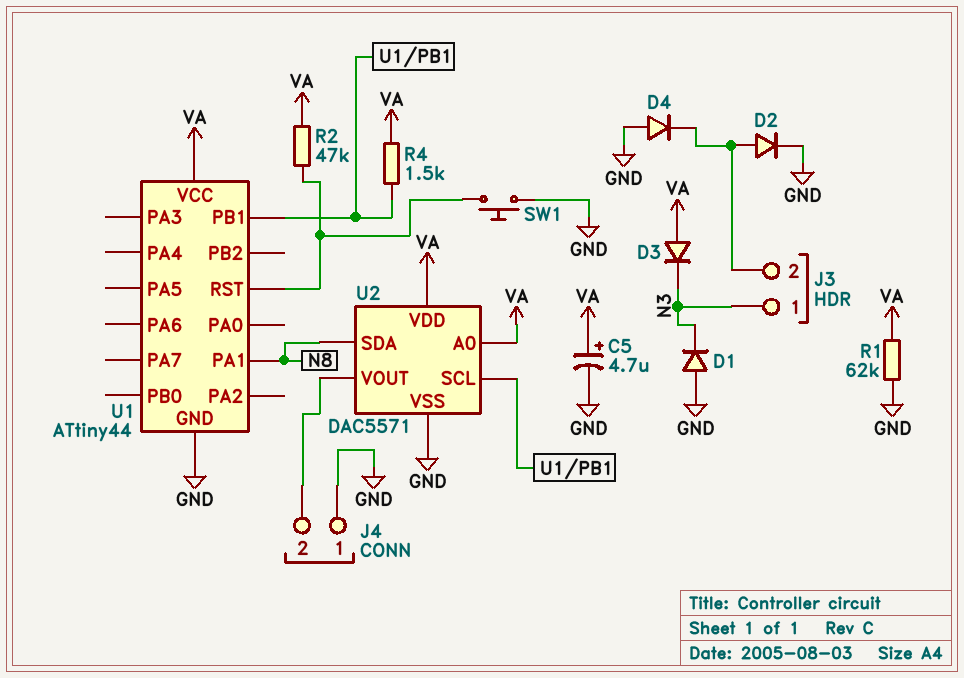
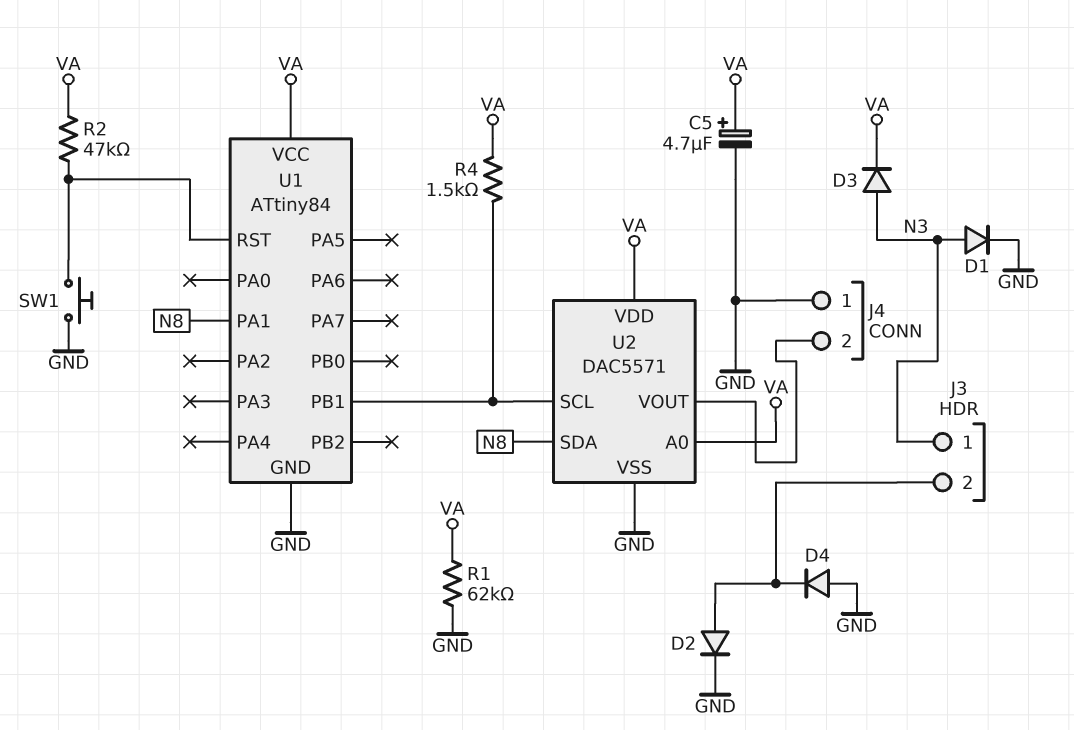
D1: diode (A GND, K N3) -> diode (A N3, K GND)
D3: diode (A VA, K N3) -> diode (A N3, K VA)
U1: ATtiny44 -> ATtiny84

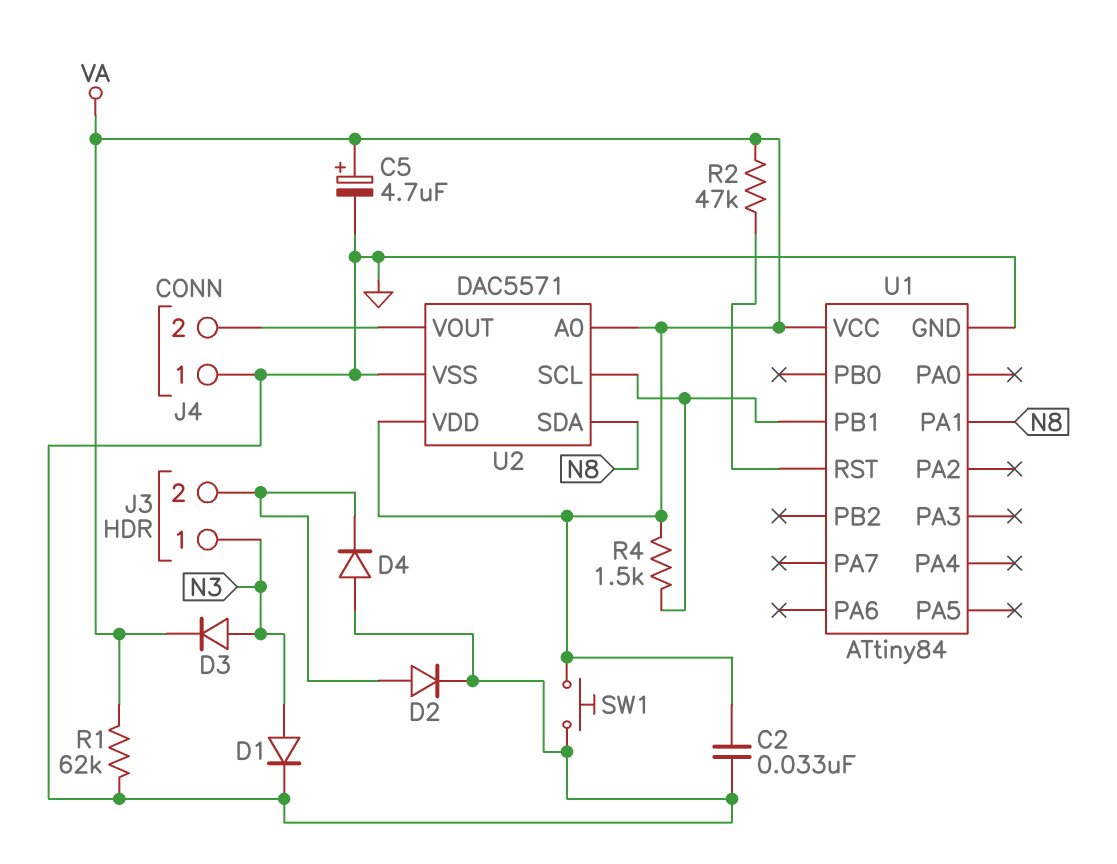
C2: none -> 33nF (GND, VA)
SW1: button (GND, U1/RST) -> button (GND, VA)

